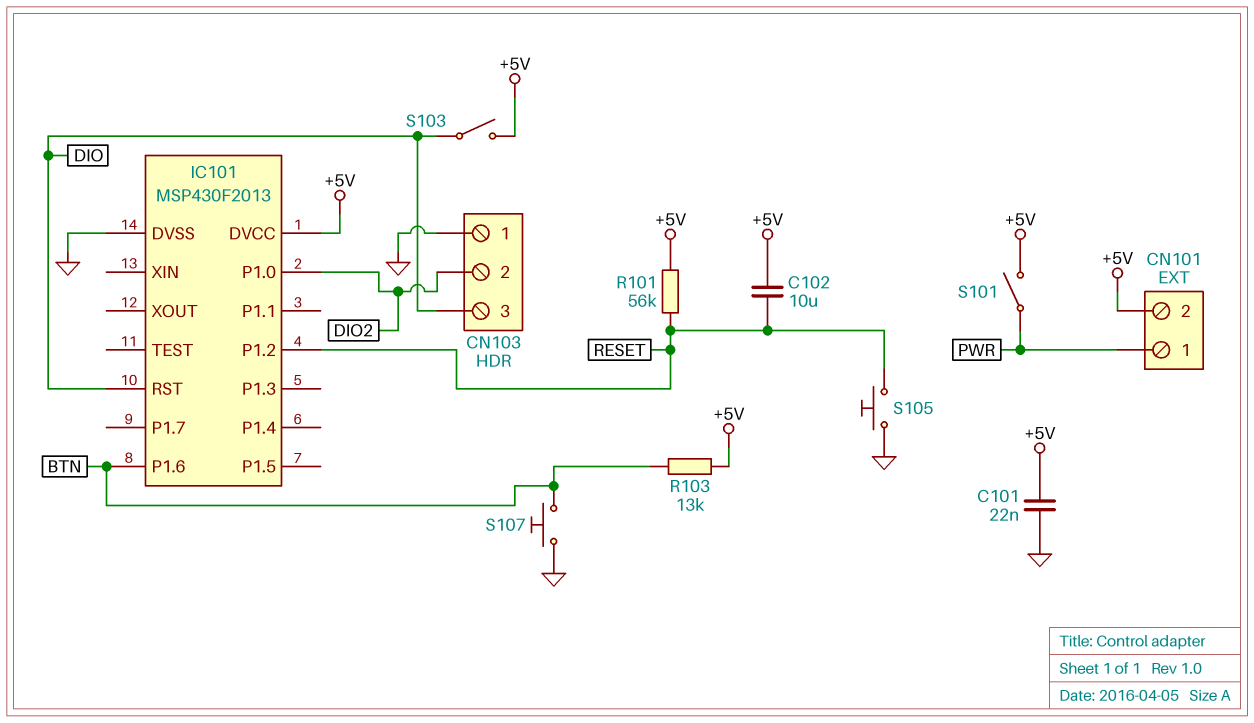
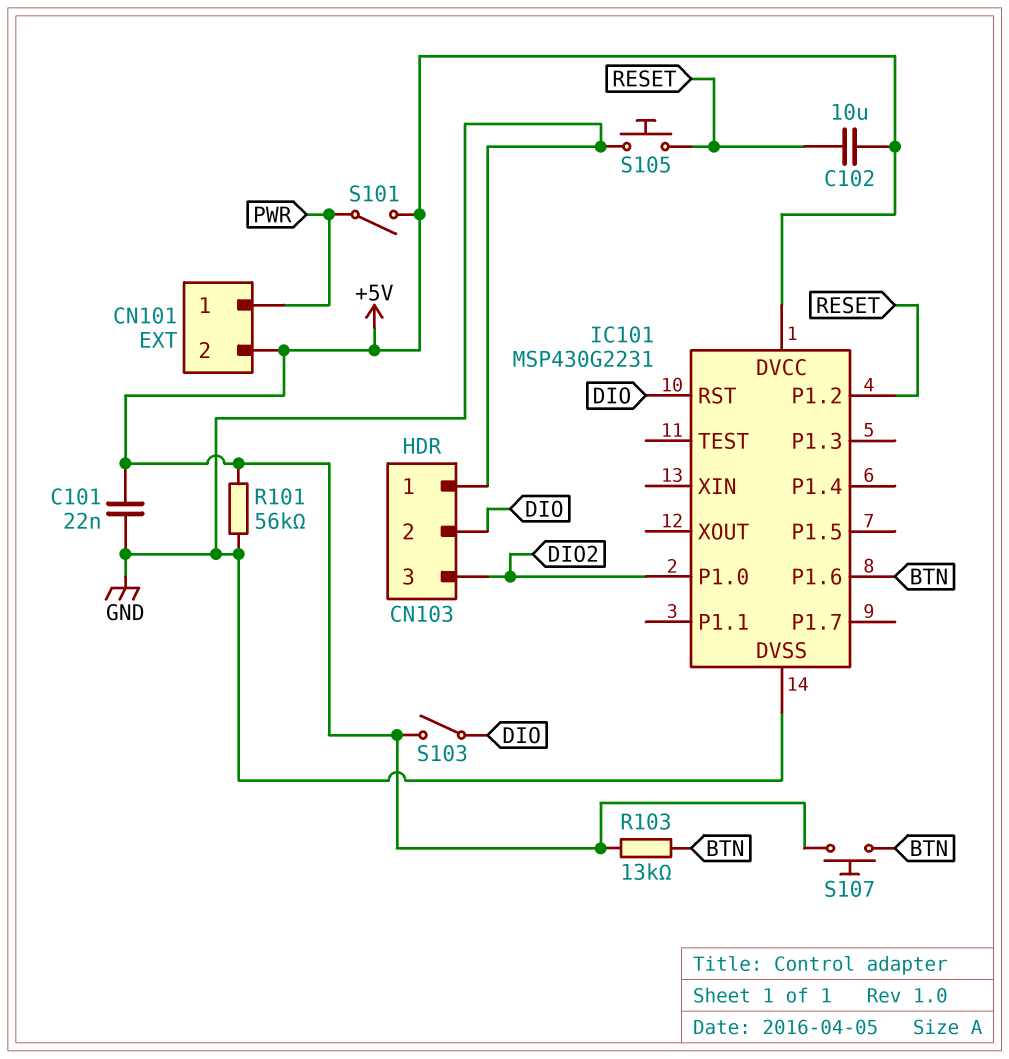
CN103 pin 2: DIO2 -> DIO
CN103 pin 3: DIO -> DIO2
IC101: MSP430F2013 -> MSP430G2231
R101: 56k (+5V, RESET) -> 56k (+5V, GND)
S107: button (BTN, GND) -> button (+5V, BTN)

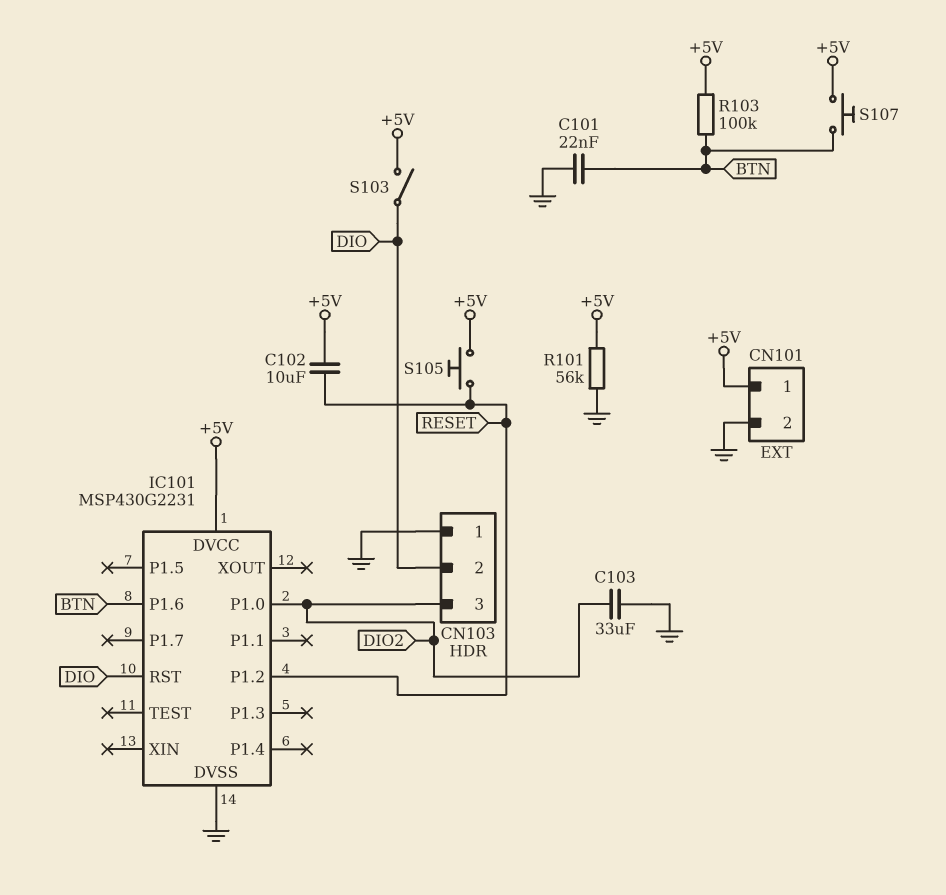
C101: 22nF (+5V, GND) -> 22nF (BTN, GND)
C103: none -> 33uF (DIO2, GND)
CN101 pin 1: PWR -> +5V
CN101 pin 2: +5V -> GND
R103: 13k (+5V, BTN) -> 100k (+5V, BTN)
S101: switch (+5V, PWR) -> none
S105: button (GND, RESET) -> button (+5V, RESET)

